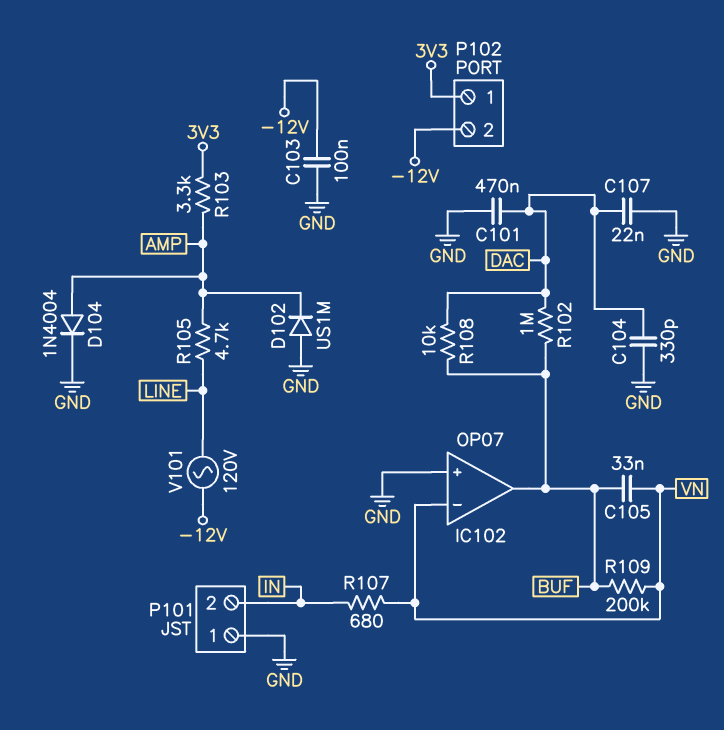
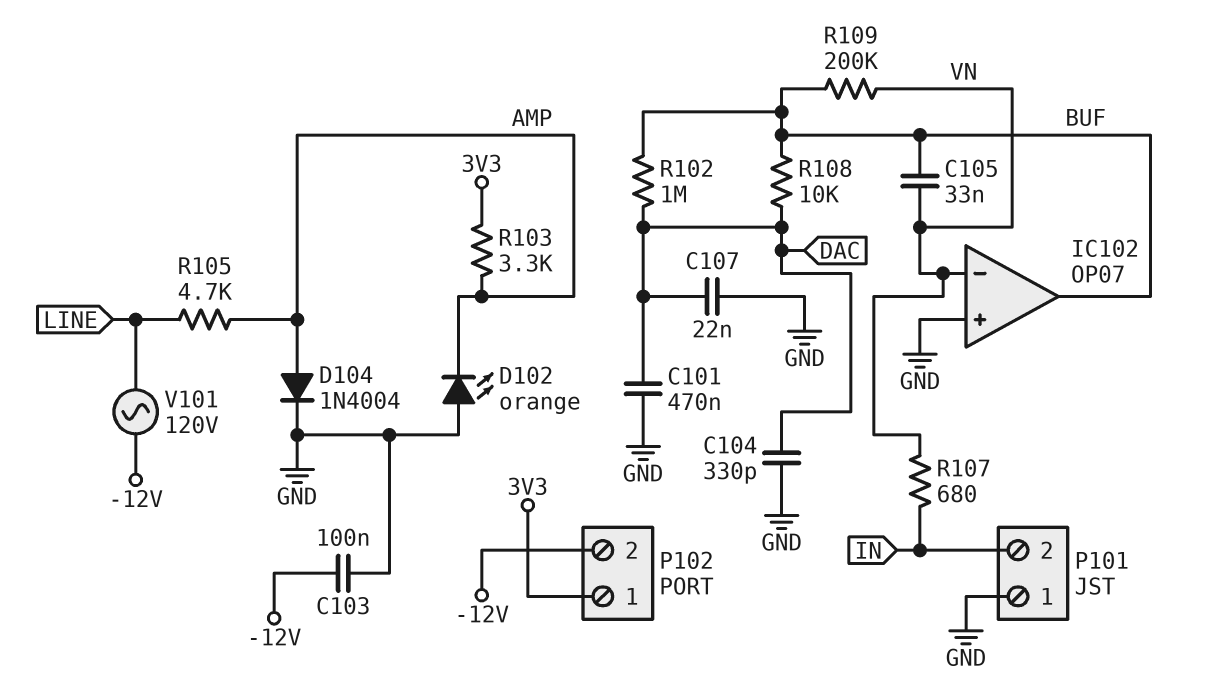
D102: diode US1M (A GND, K AMP) -> LED orange (A GND, K AMP)

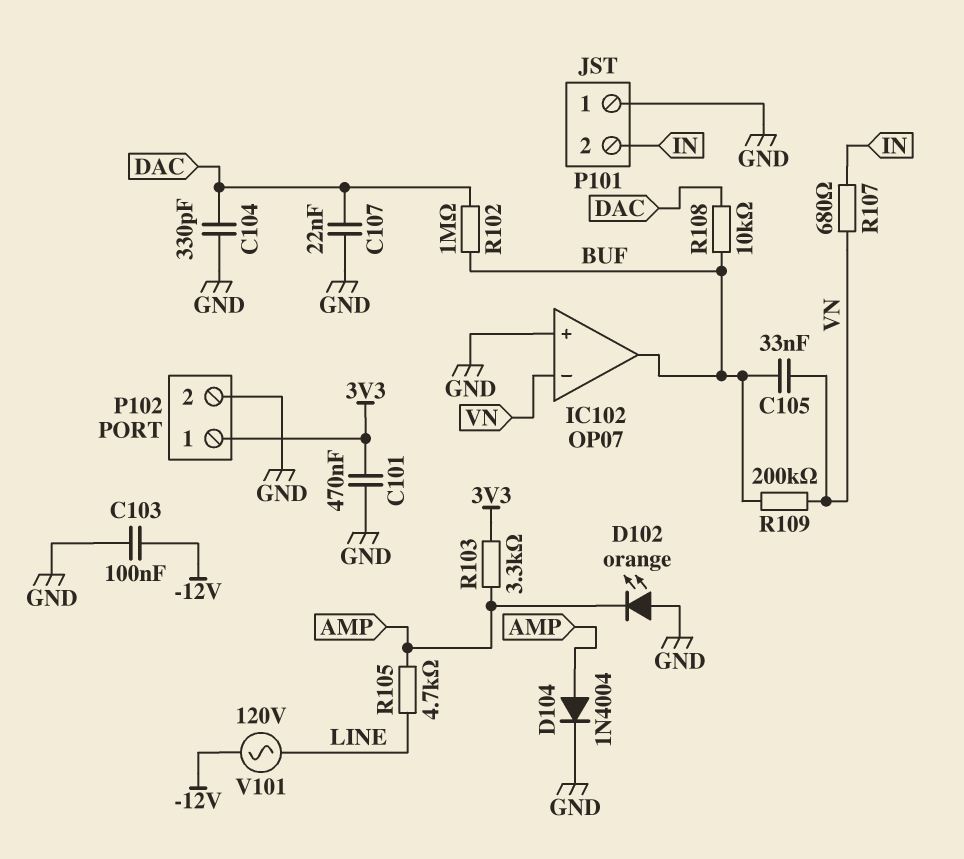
C101: 470nF (DAC, GND) -> 470nF (3V3, GND)
P102 pin 2: -12V -> GND

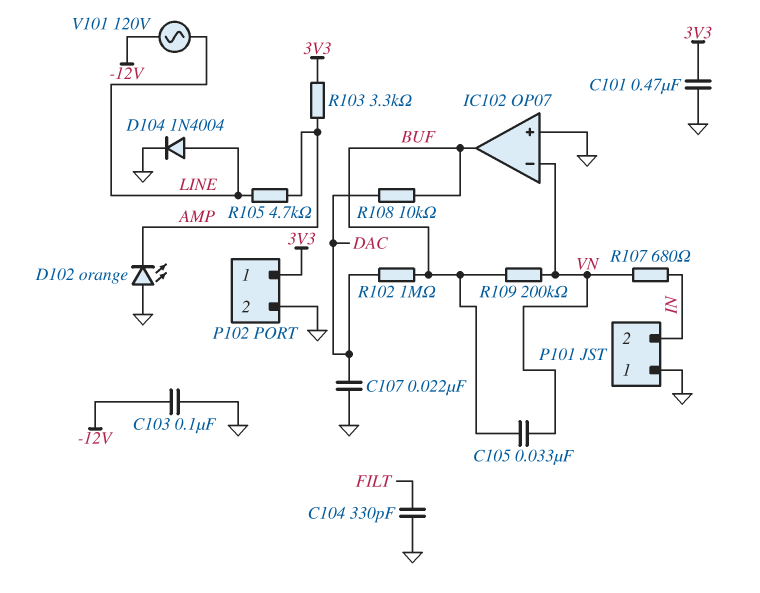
C104: 330pF (DAC, GND) -> 330pF (FILT, GND)
D104: diode 1N4004 (A AMP, K GND) -> diode 1N4004 (A LINE, K GND)

